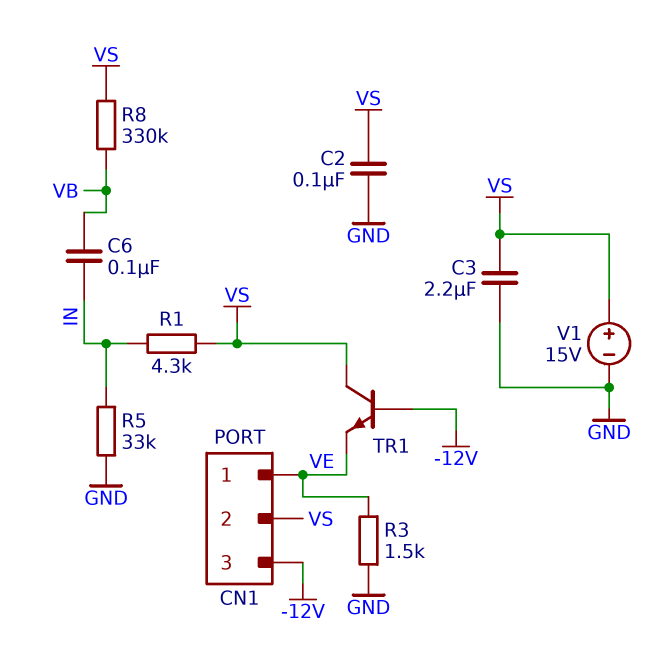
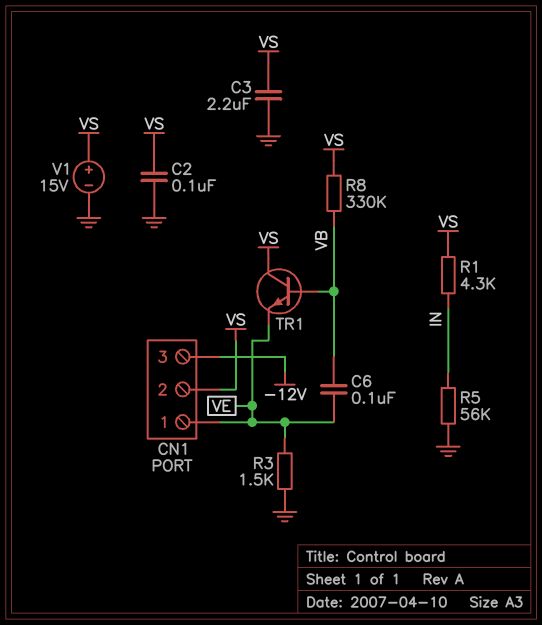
C6: 100nF (IN, VB) -> 100nF (VB, VE)
R5: 33k (GND, IN) -> 56k (GND, IN)
TR1: NPN (B -12V, C VS, E VE) -> NPN (B VB, C VS, E VE)

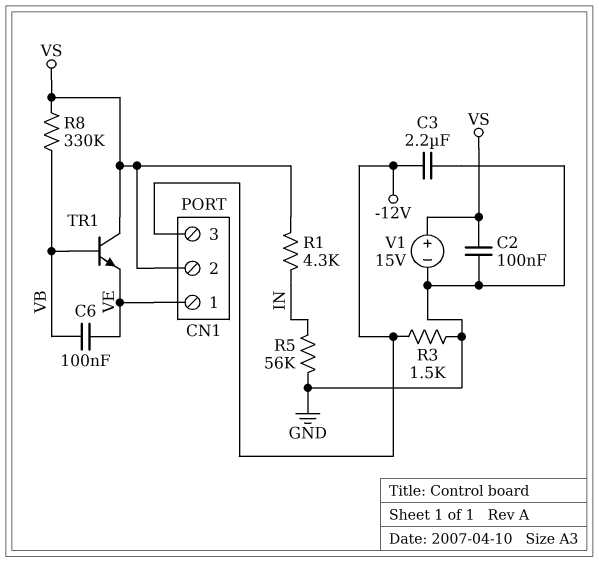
C3: 2.2uF (GND, VS) -> 2.2uF (-12V, GND)
R3: 1.5k (GND, VE) -> 1.5k (-12V, GND)

